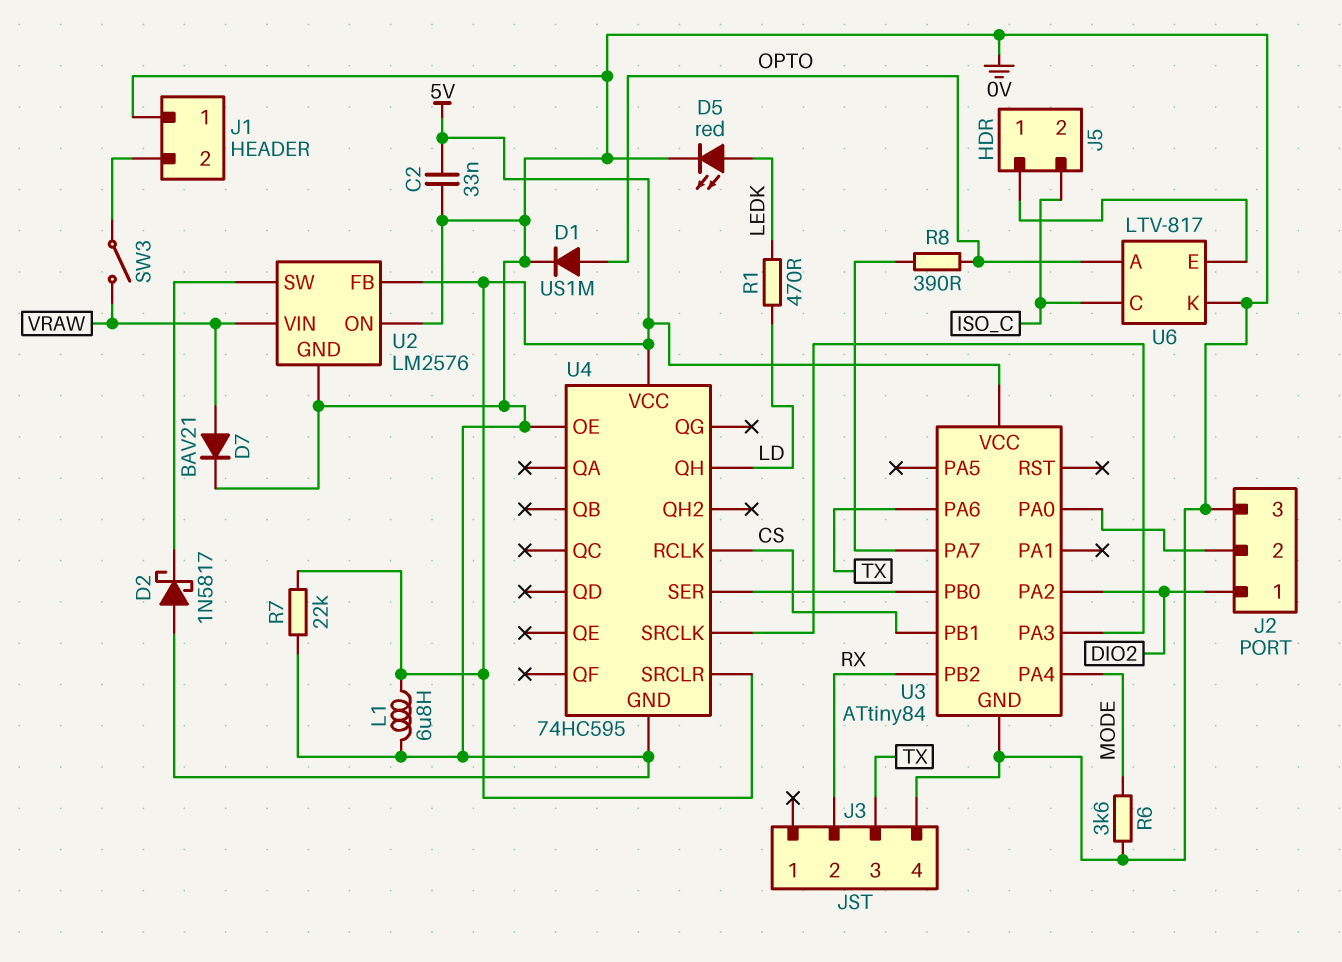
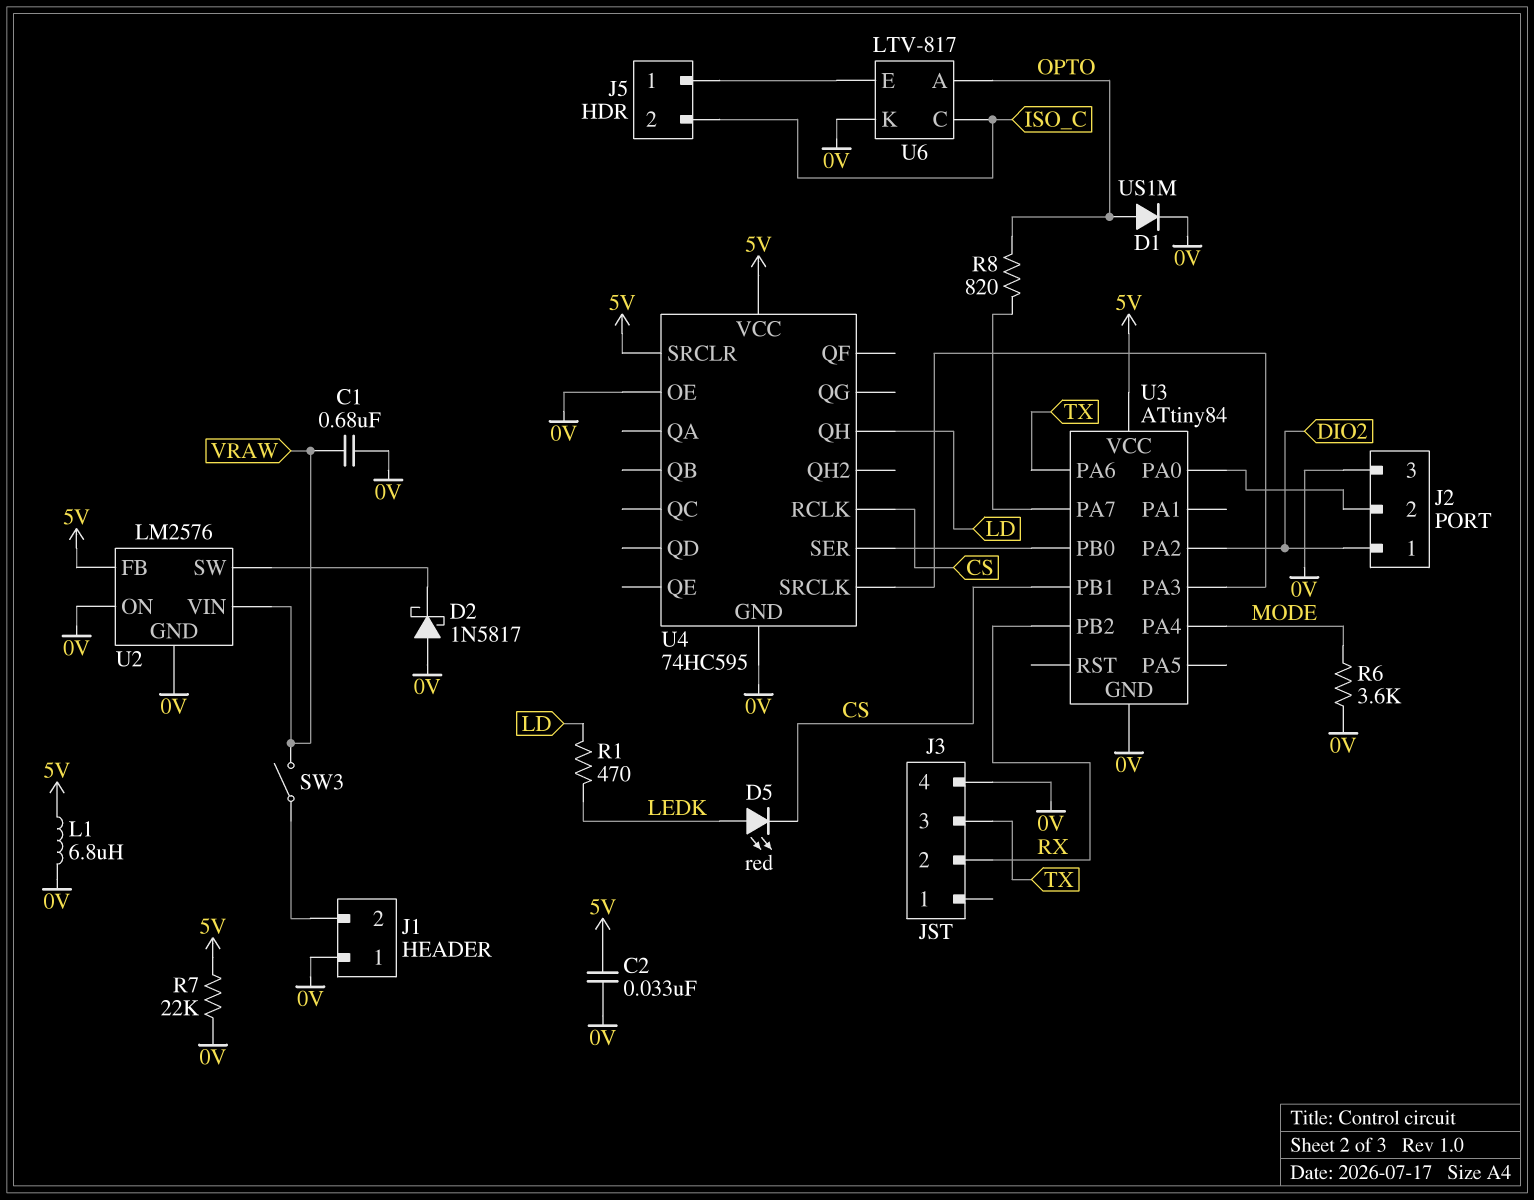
C1: none -> 680nF (0V, VRAW)
D5: LED red (A LEDK, K 0V) -> LED red (A LEDK, K CS)
D7: diode BAV21 (A VRAW, K 0V) -> none
R8: 390 (OPTO, U3/PA7) -> 820 (OPTO, U3/PA7)

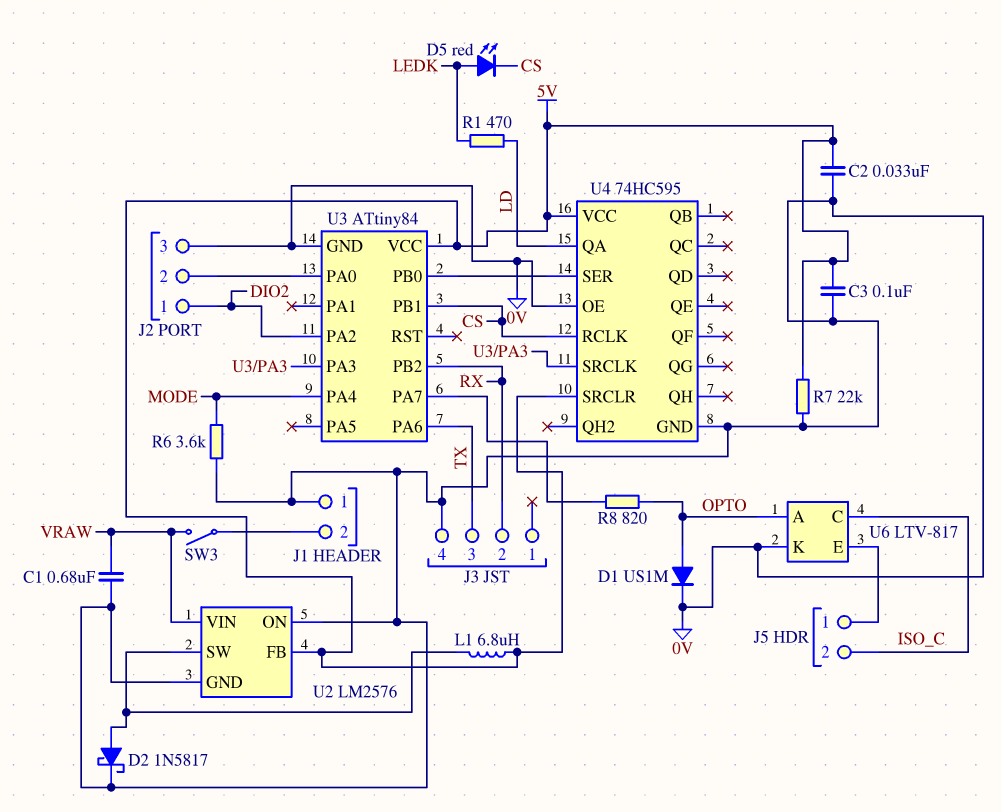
C3: none -> 100nF (0V, 5V)
D2: schottky 1N5817 (A 0V, K U2/SW) -> schottky 1N5817 (A U2/SW, K 0V)
L1: 6.8uH (0V, 5V) -> 6.8uH (5V, U2/SW)
U4 pin QA: none -> LD
U4 pin QH: LD -> none

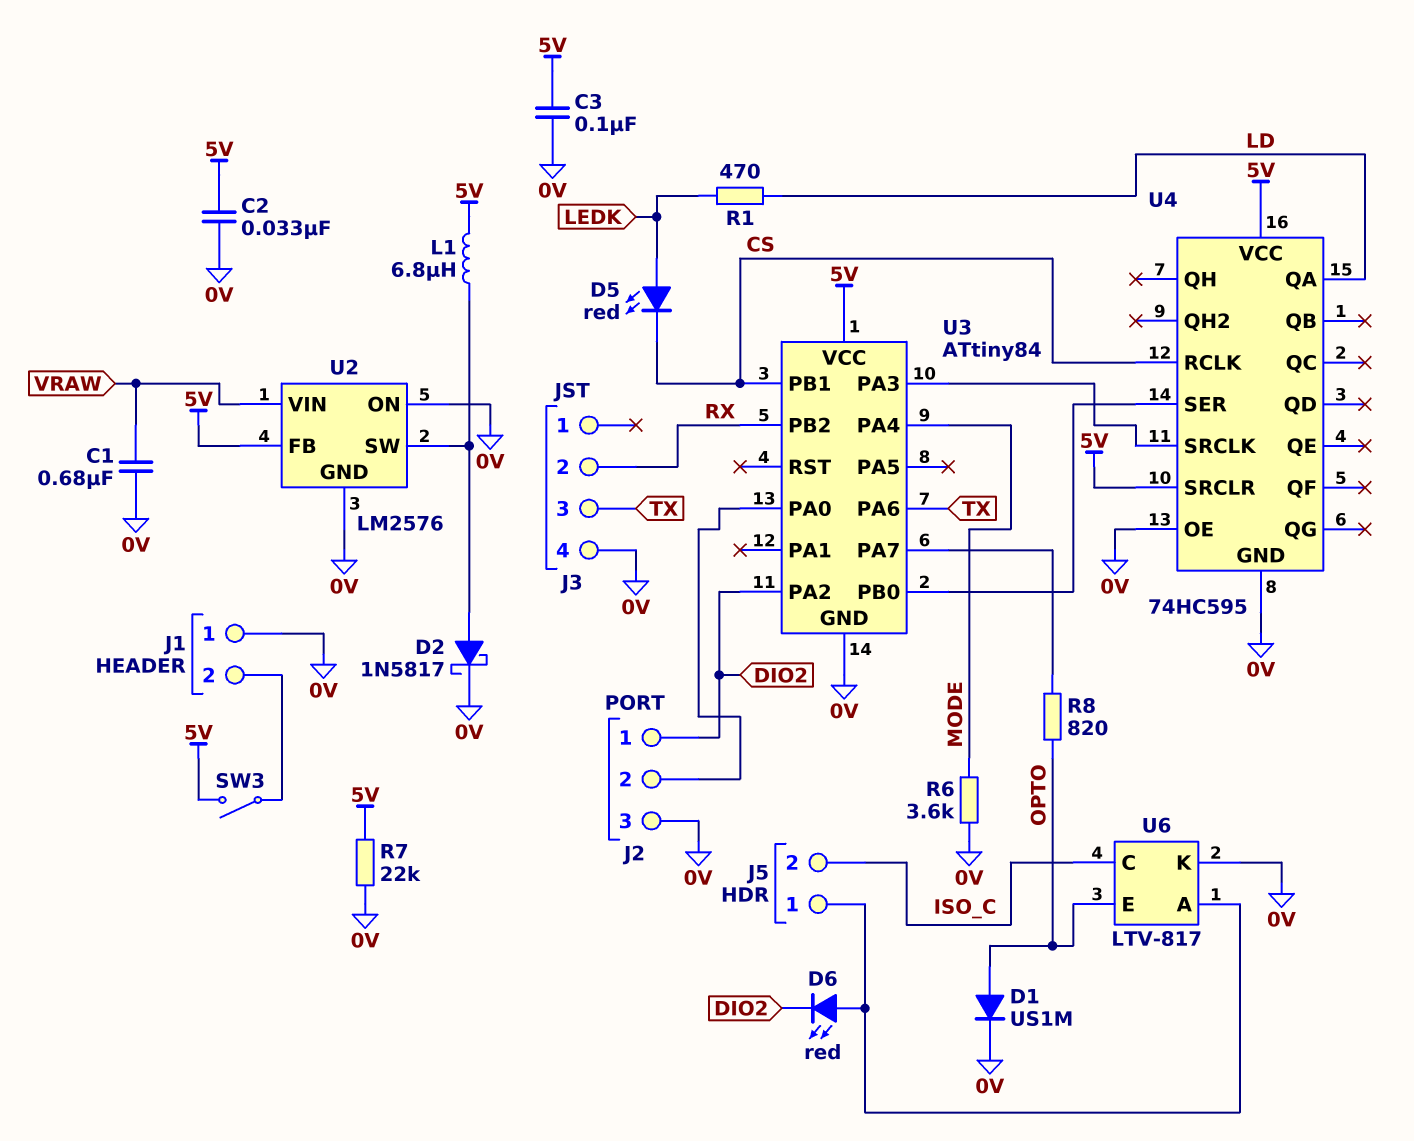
D6: none -> LED red (A J5/1, K DIO2)
SW3: switch (J1/2, VRAW) -> switch (5V, J1/2)
U6 pin A: OPTO -> J5/1
U6 pin E: J5/1 -> OPTO

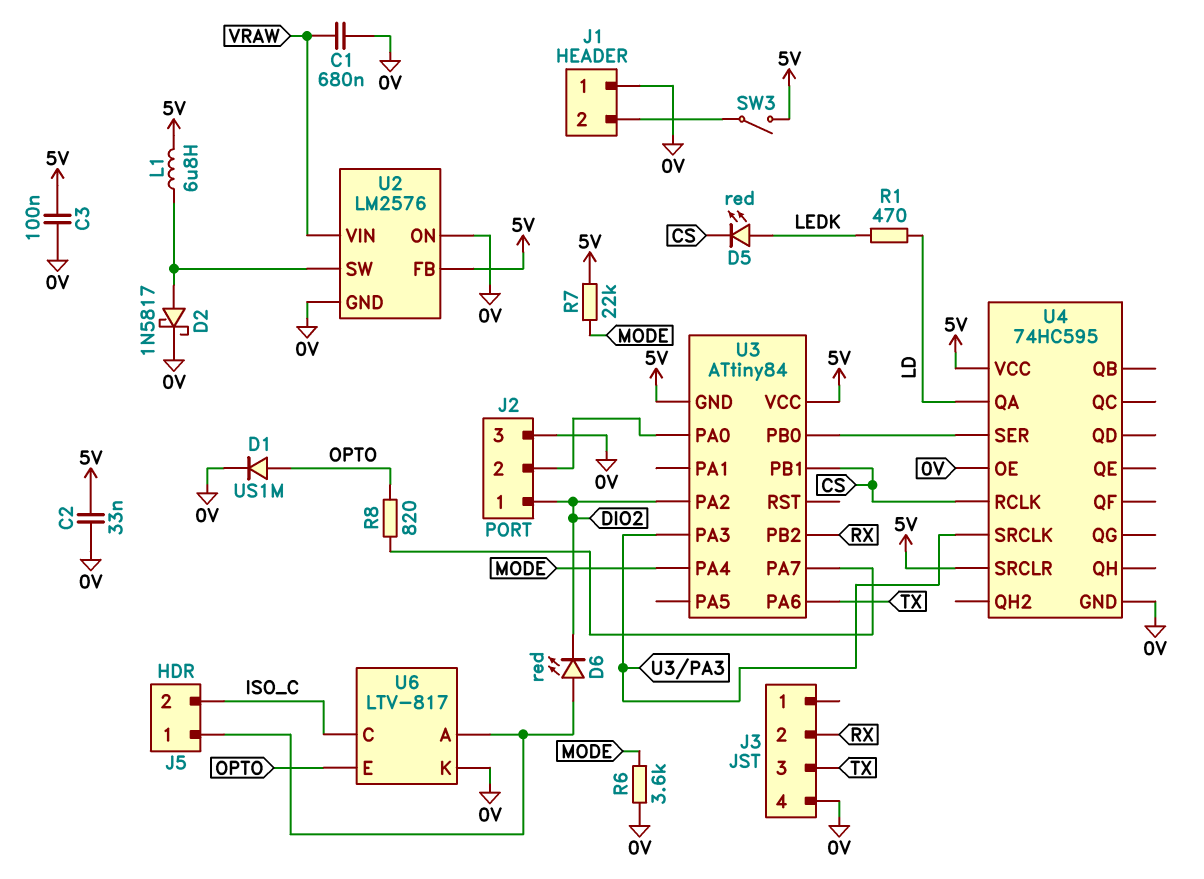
R7: 22k (0V, 5V) -> 22k (5V, MODE)
U3 pin GND: 0V -> 5V

